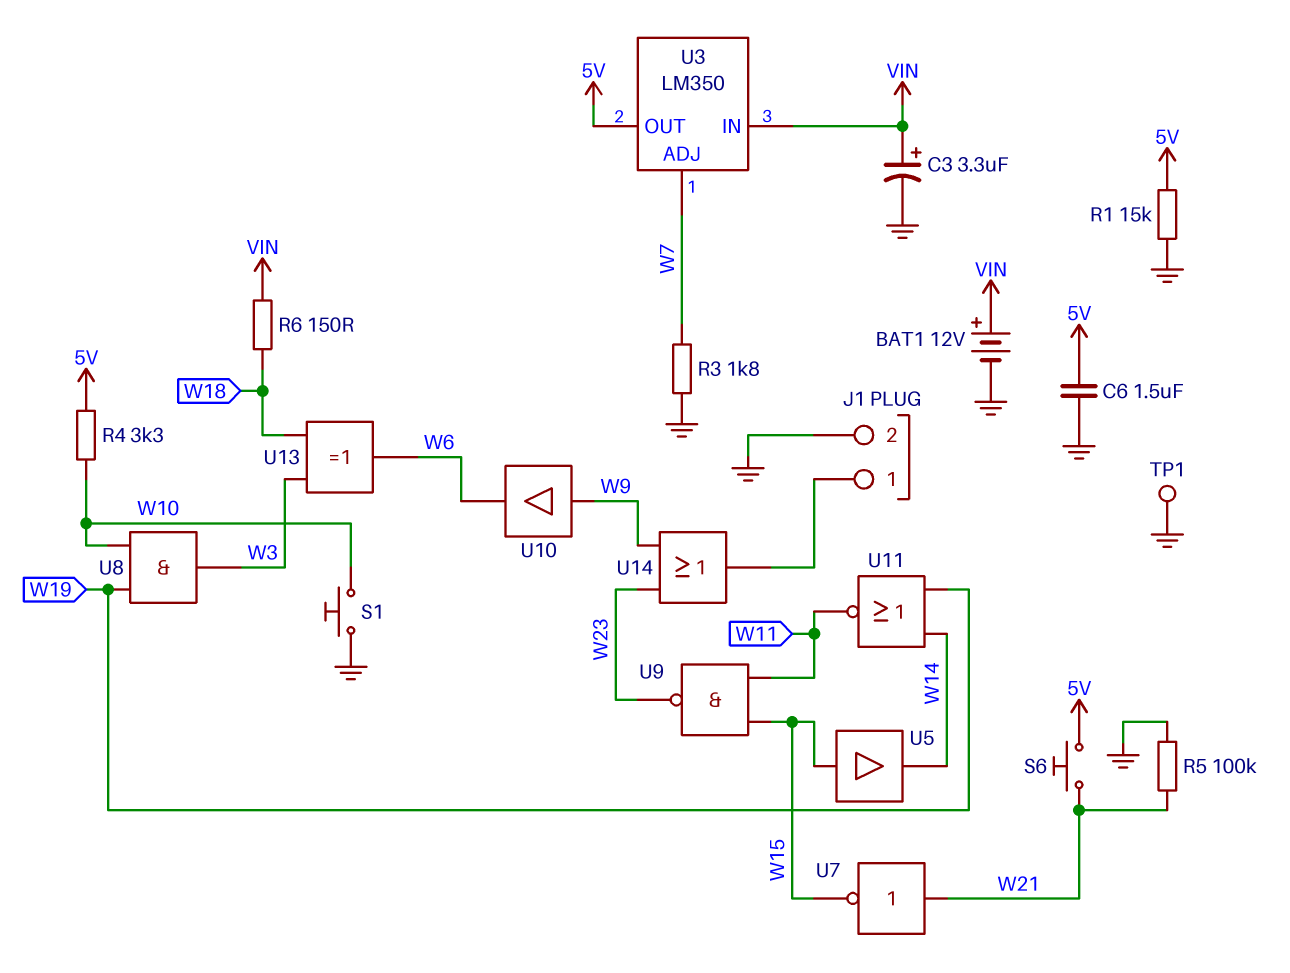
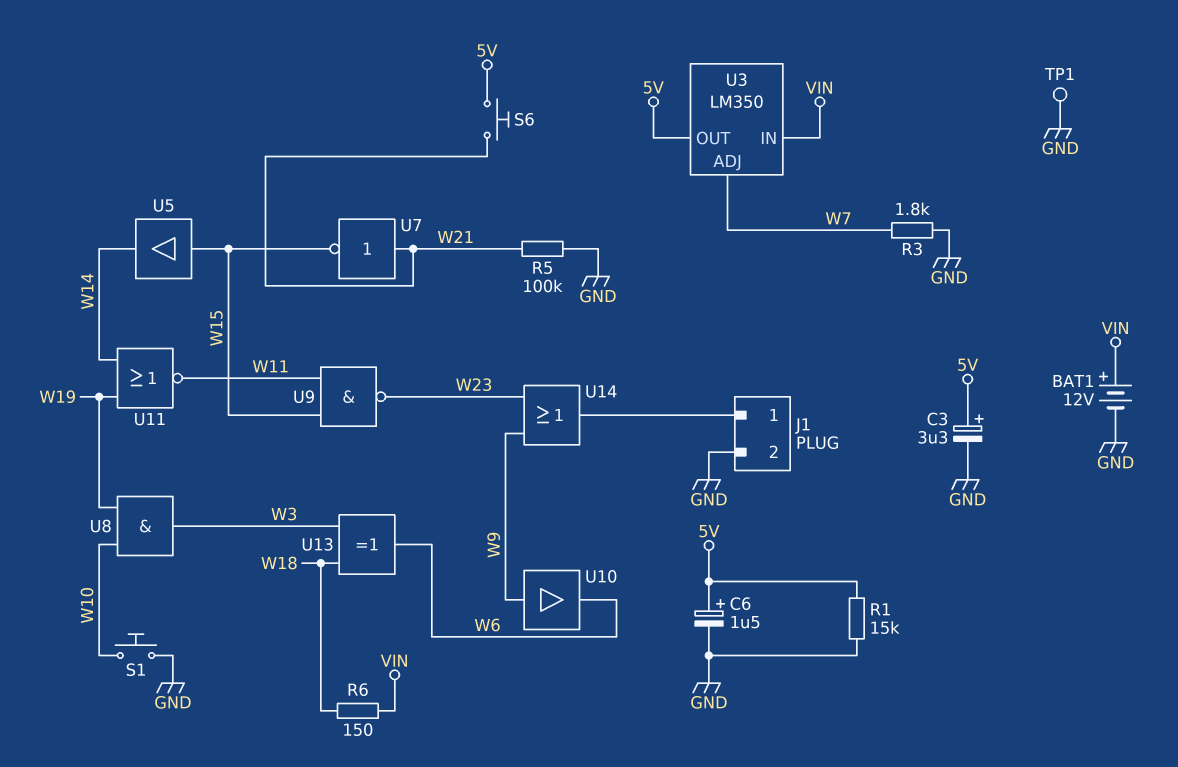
C3: 3.3uF (plus VIN, minus GND) -> 3.3uF (plus 5V, minus GND)
C6: 1.5uF (5V, GND) -> 1.5uF (plus 5V, minus GND)
R4: 3.3k (5V, W10) -> none

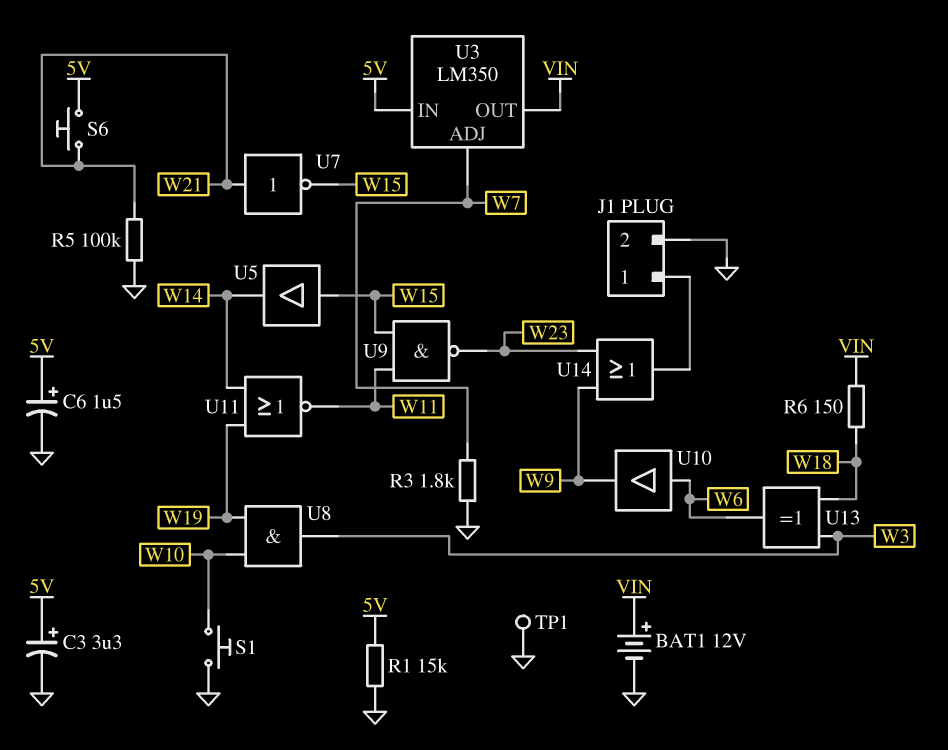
U3 pin IN: VIN -> 5V
U3 pin OUT: 5V -> VIN
U10: buffer (in W9, out W6) -> buffer (in W6, out W9)

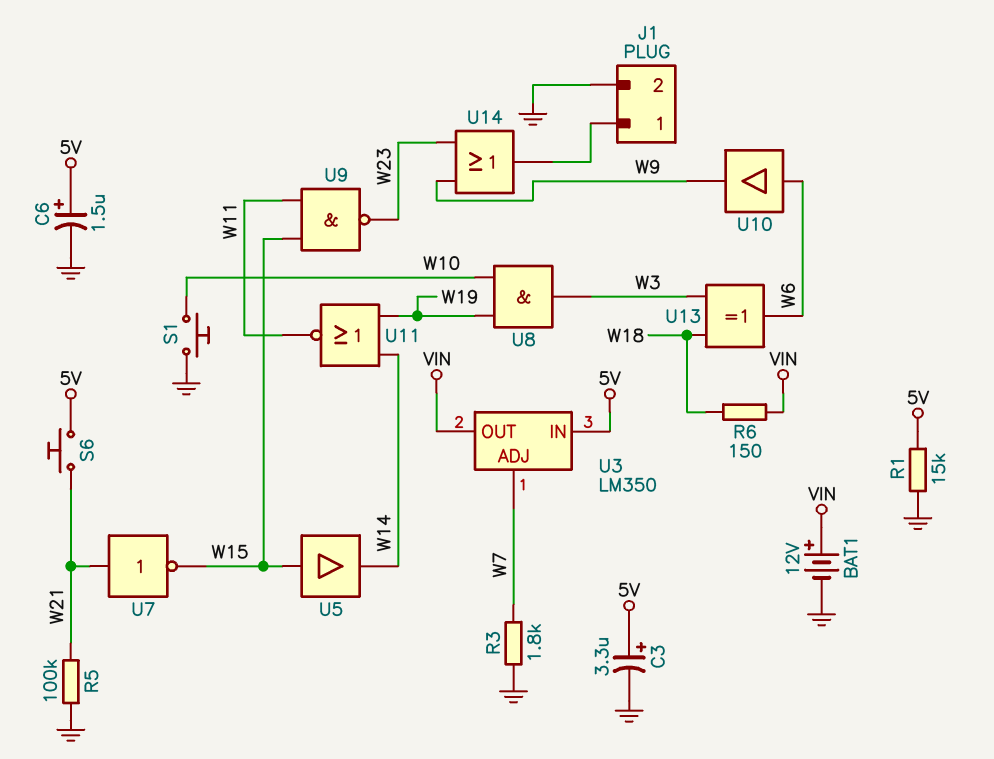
TP1: test point (GND) -> none

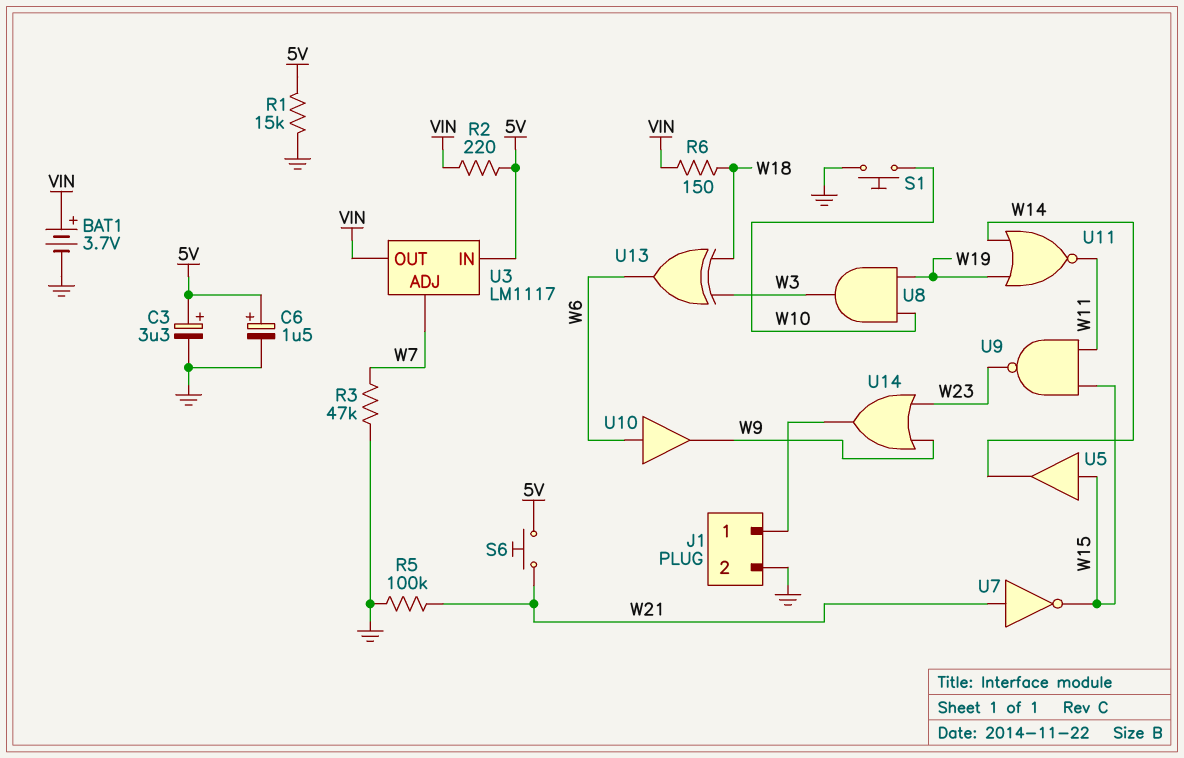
BAT1: 12V (plus VIN, minus GND) -> 3.7V (plus VIN, minus GND)
R2: none -> 220 (5V, VIN)
R3: 1.8k (GND, W7) -> 47k (GND, W7)
U3: LM350 -> LM1117

